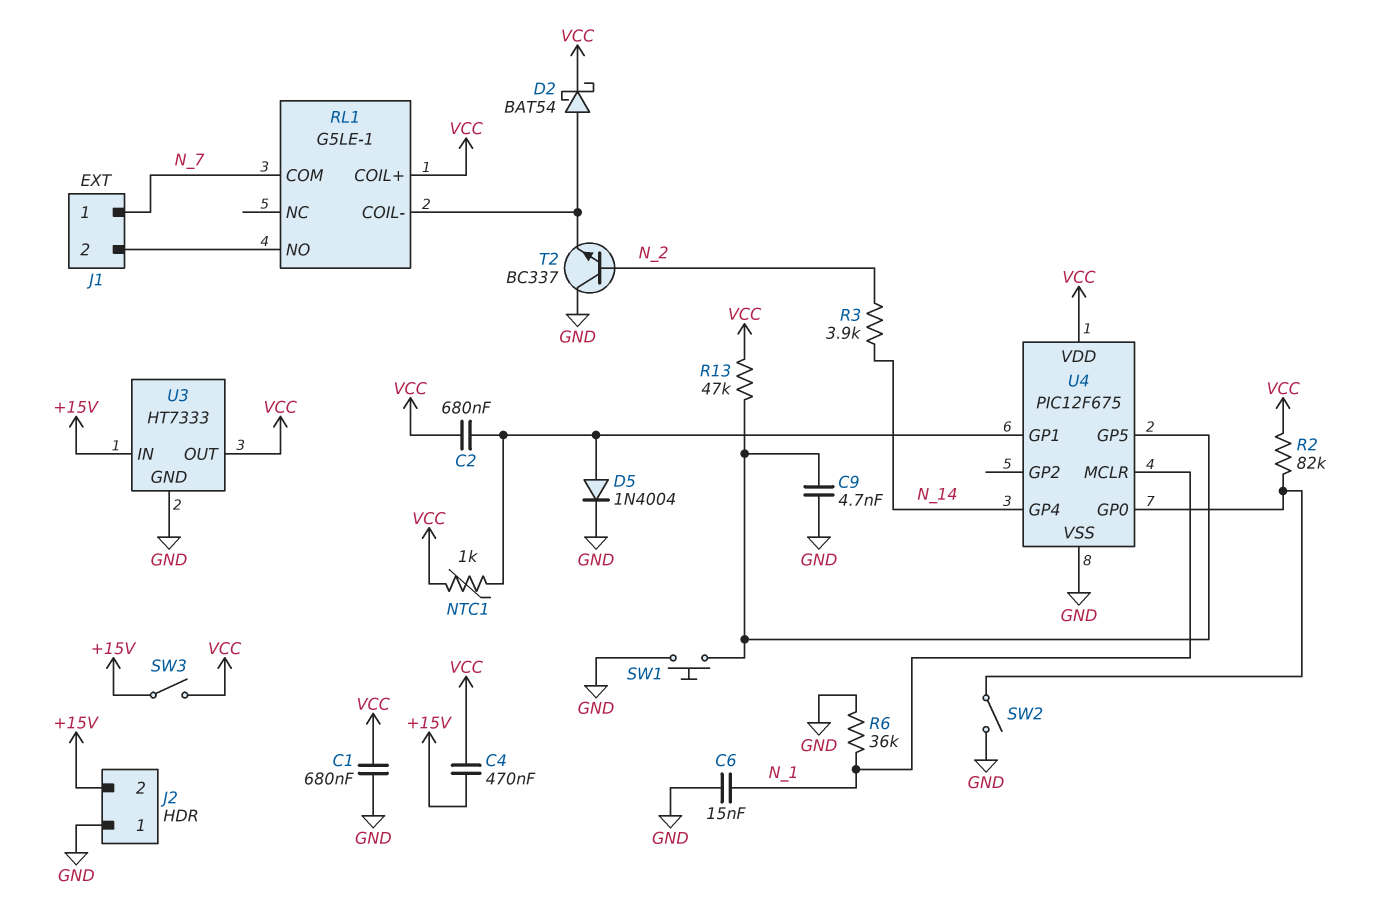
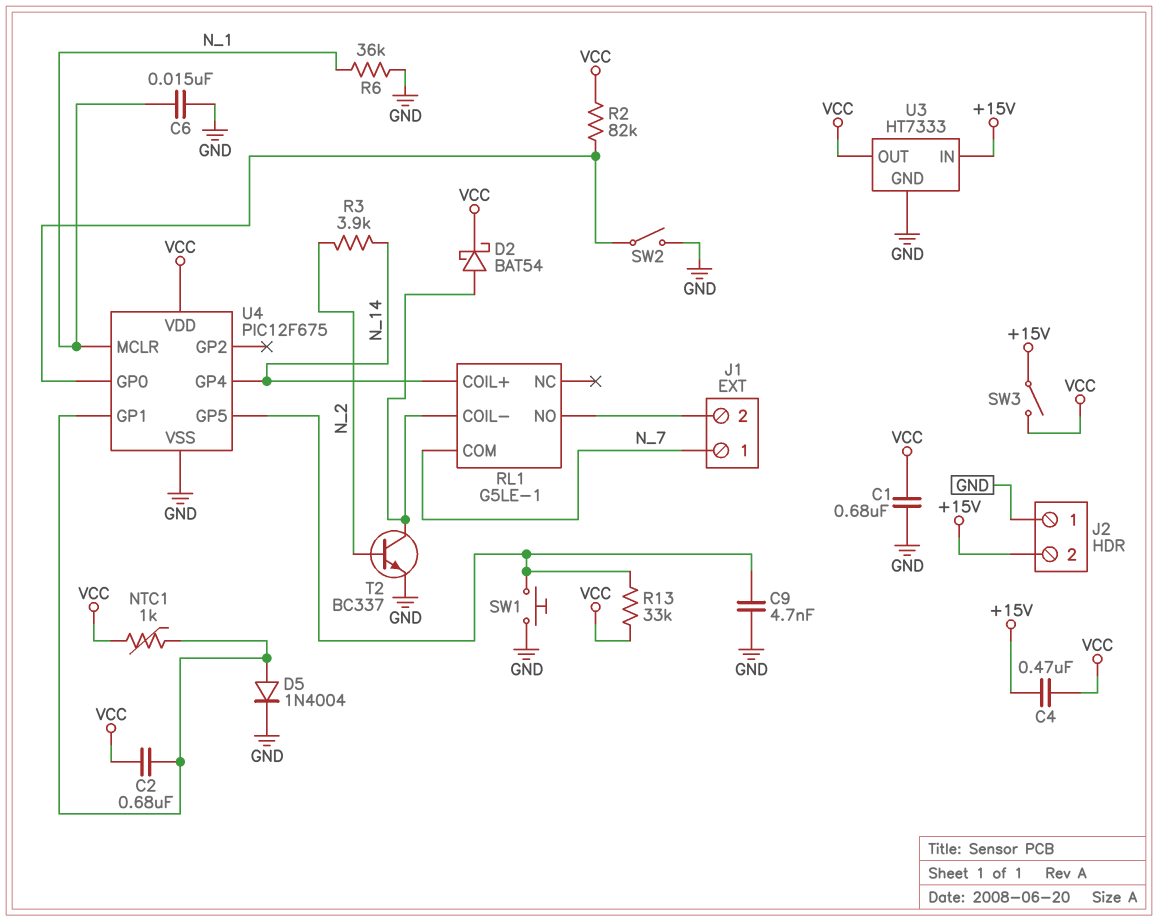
R13: 47k (U4/GP5, VCC) -> 33k (U4/GP5, VCC)
RL1 pin COIL+: VCC -> N_14
T2: NPN BC337 (B N_2, C GND, E RL1/COIL-) -> NPN BC337 (B N_2, C RL1/COIL-, E GND)

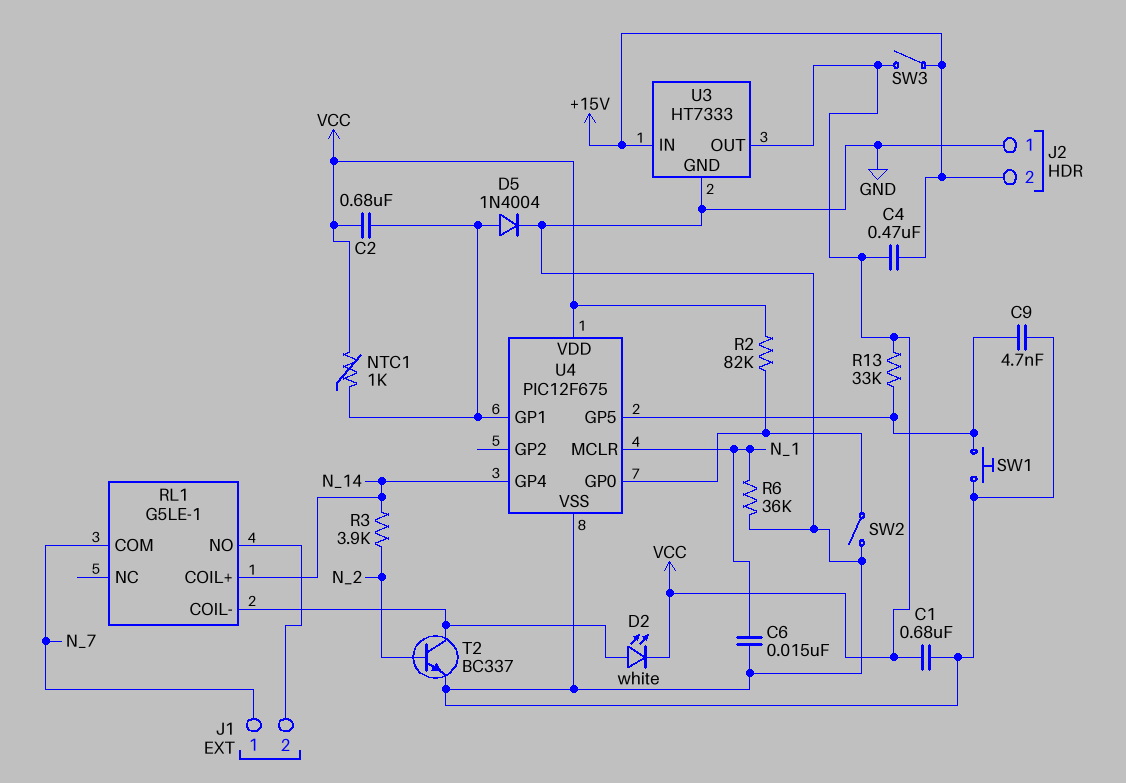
D2: schottky BAT54 (A RL1/COIL-, K VCC) -> LED white (A RL1/COIL-, K VCC)

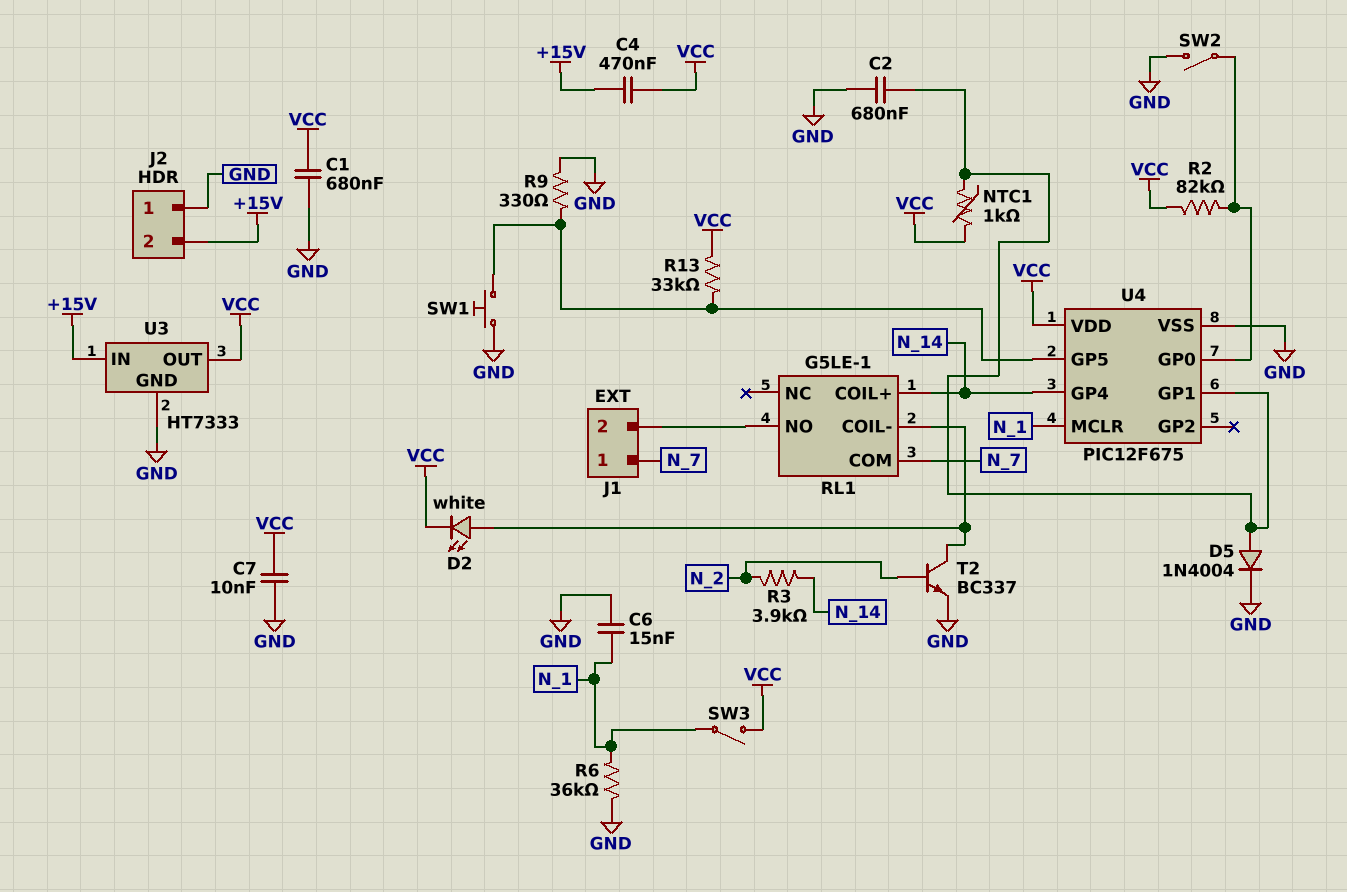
C2: 680nF (U4/GP1, VCC) -> 680nF (GND, U4/GP1)
C7: none -> 10nF (GND, VCC)
C9: 4.7nF (GND, U4/GP5) -> none
R9: none -> 330 (GND, U4/GP5)
SW3: switch (+15V, VCC) -> switch (N_1, VCC)

